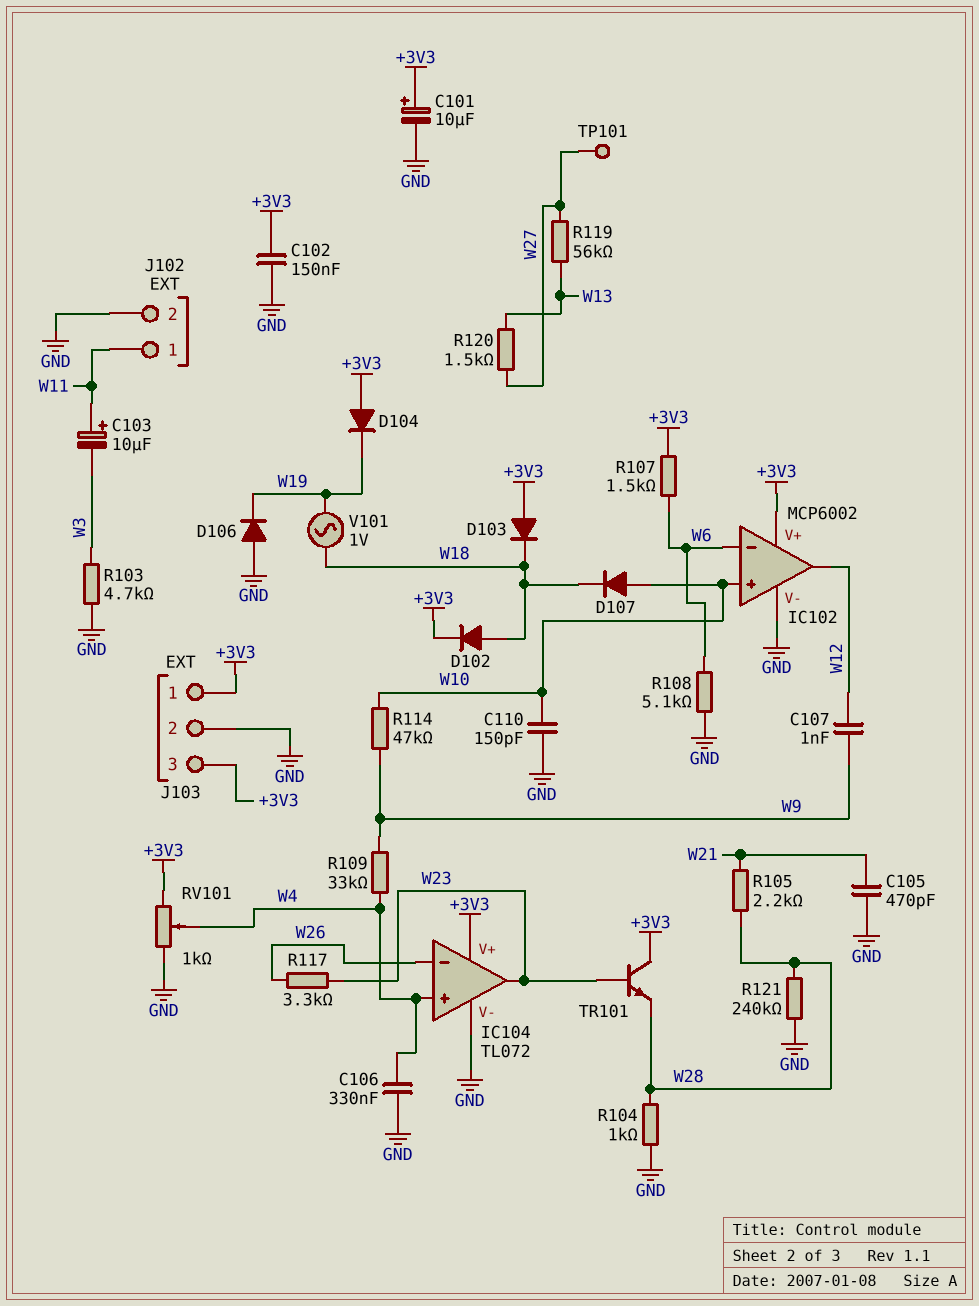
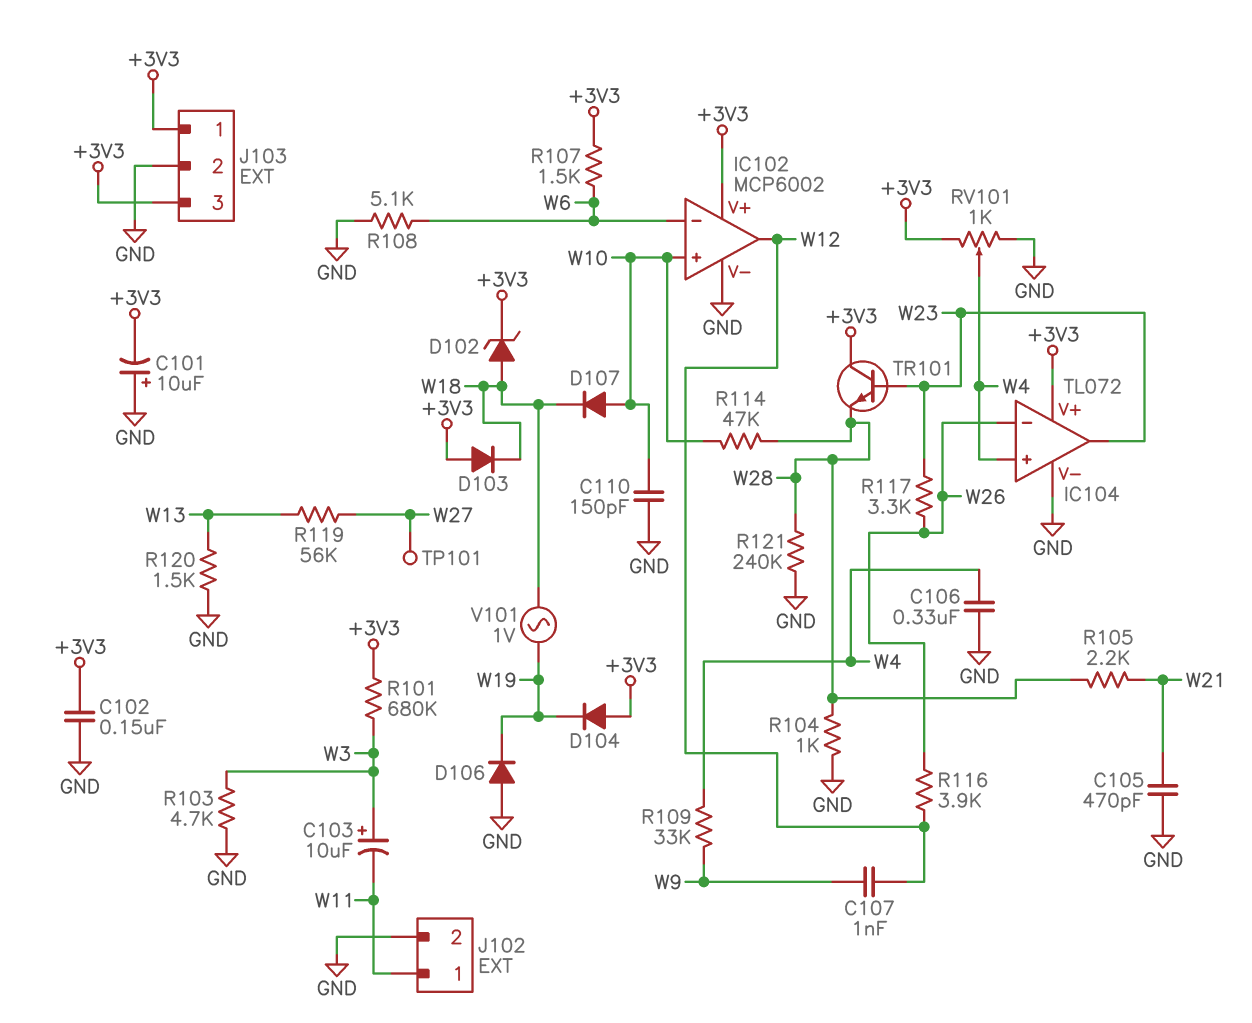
C101: 10uF (plus +3V3, minus GND) -> 10uF (plus GND, minus +3V3)
C103: 10uF (plus W11, minus W3) -> 10uF (plus W3, minus W11)
D102: diode (A W18, K +3V3) -> zener (A W18, K +3V3)
R101: none -> 680k (+3V3, W3)
R114: 47k (W9, W10) -> 47k (W10, W28)
R116: none -> 3.9k (W12, W26)
R120: 1.5k (W13, W27) -> 1.5k (GND, W13)

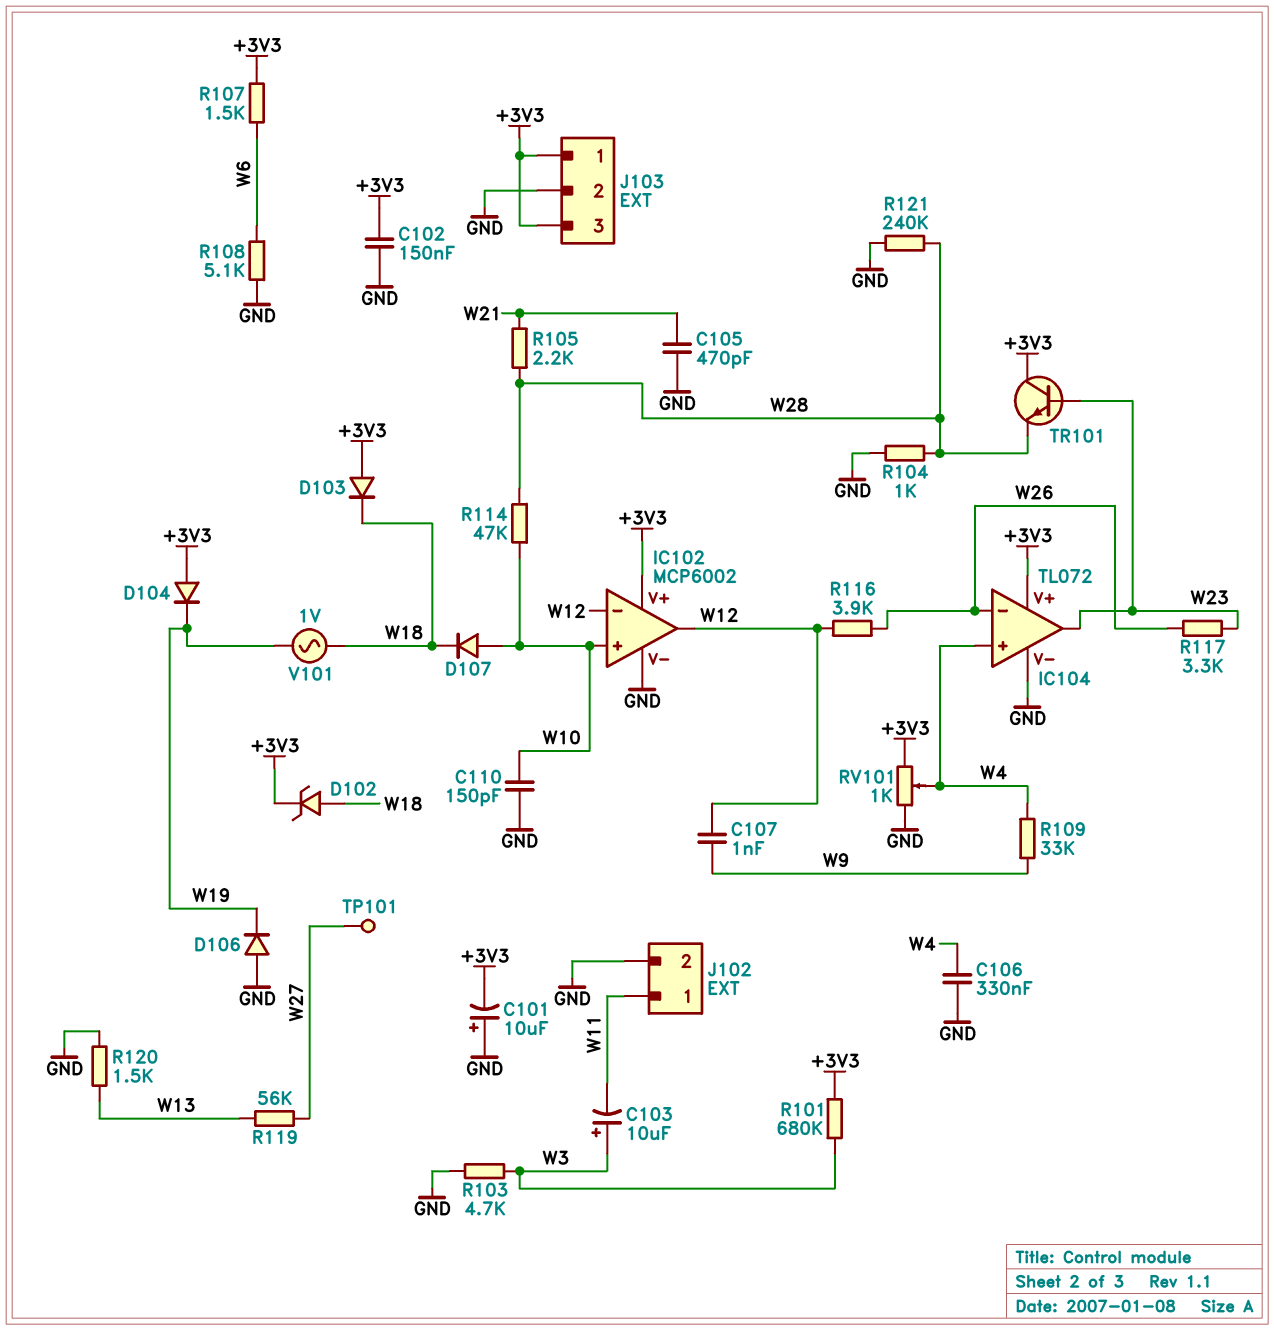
IC102 pin in-: W6 -> W12

